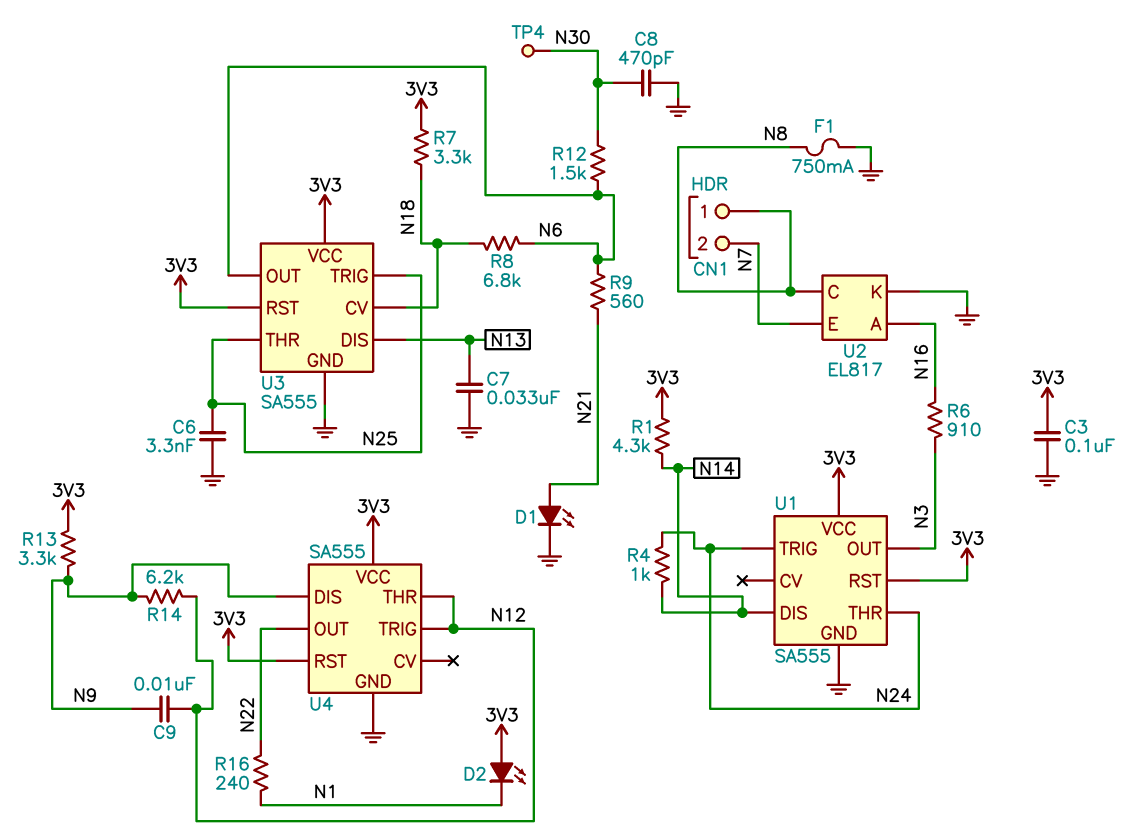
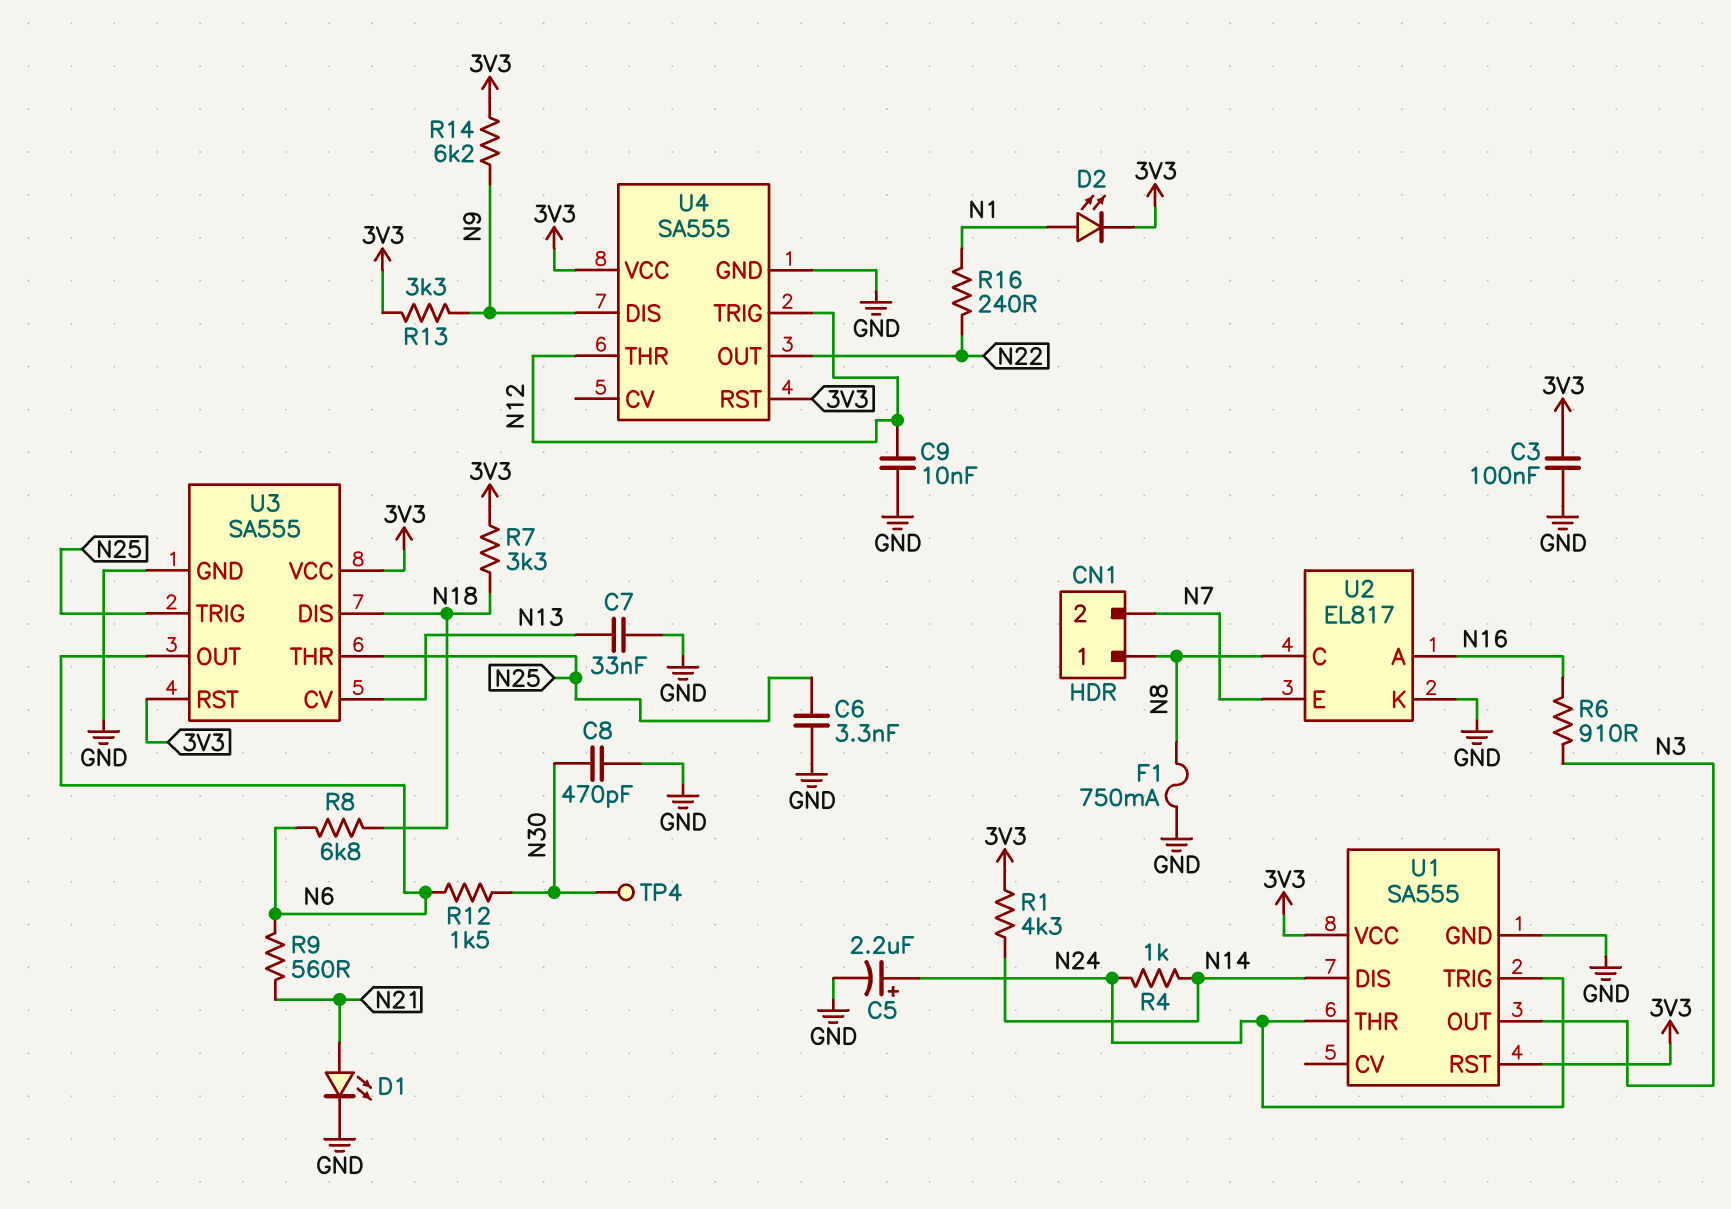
C5: none -> 2.2uF (plus N24, minus GND)
C9: 10nF (N9, N12) -> 10nF (GND, N12)
D2: LED (A 3V3, K N1) -> LED (A N1, K 3V3)
R14: 6.2k (N9, N12) -> 6.2k (3V3, N9)
U3 pin CV: N18 -> N13
U3 pin DIS: N13 -> N18

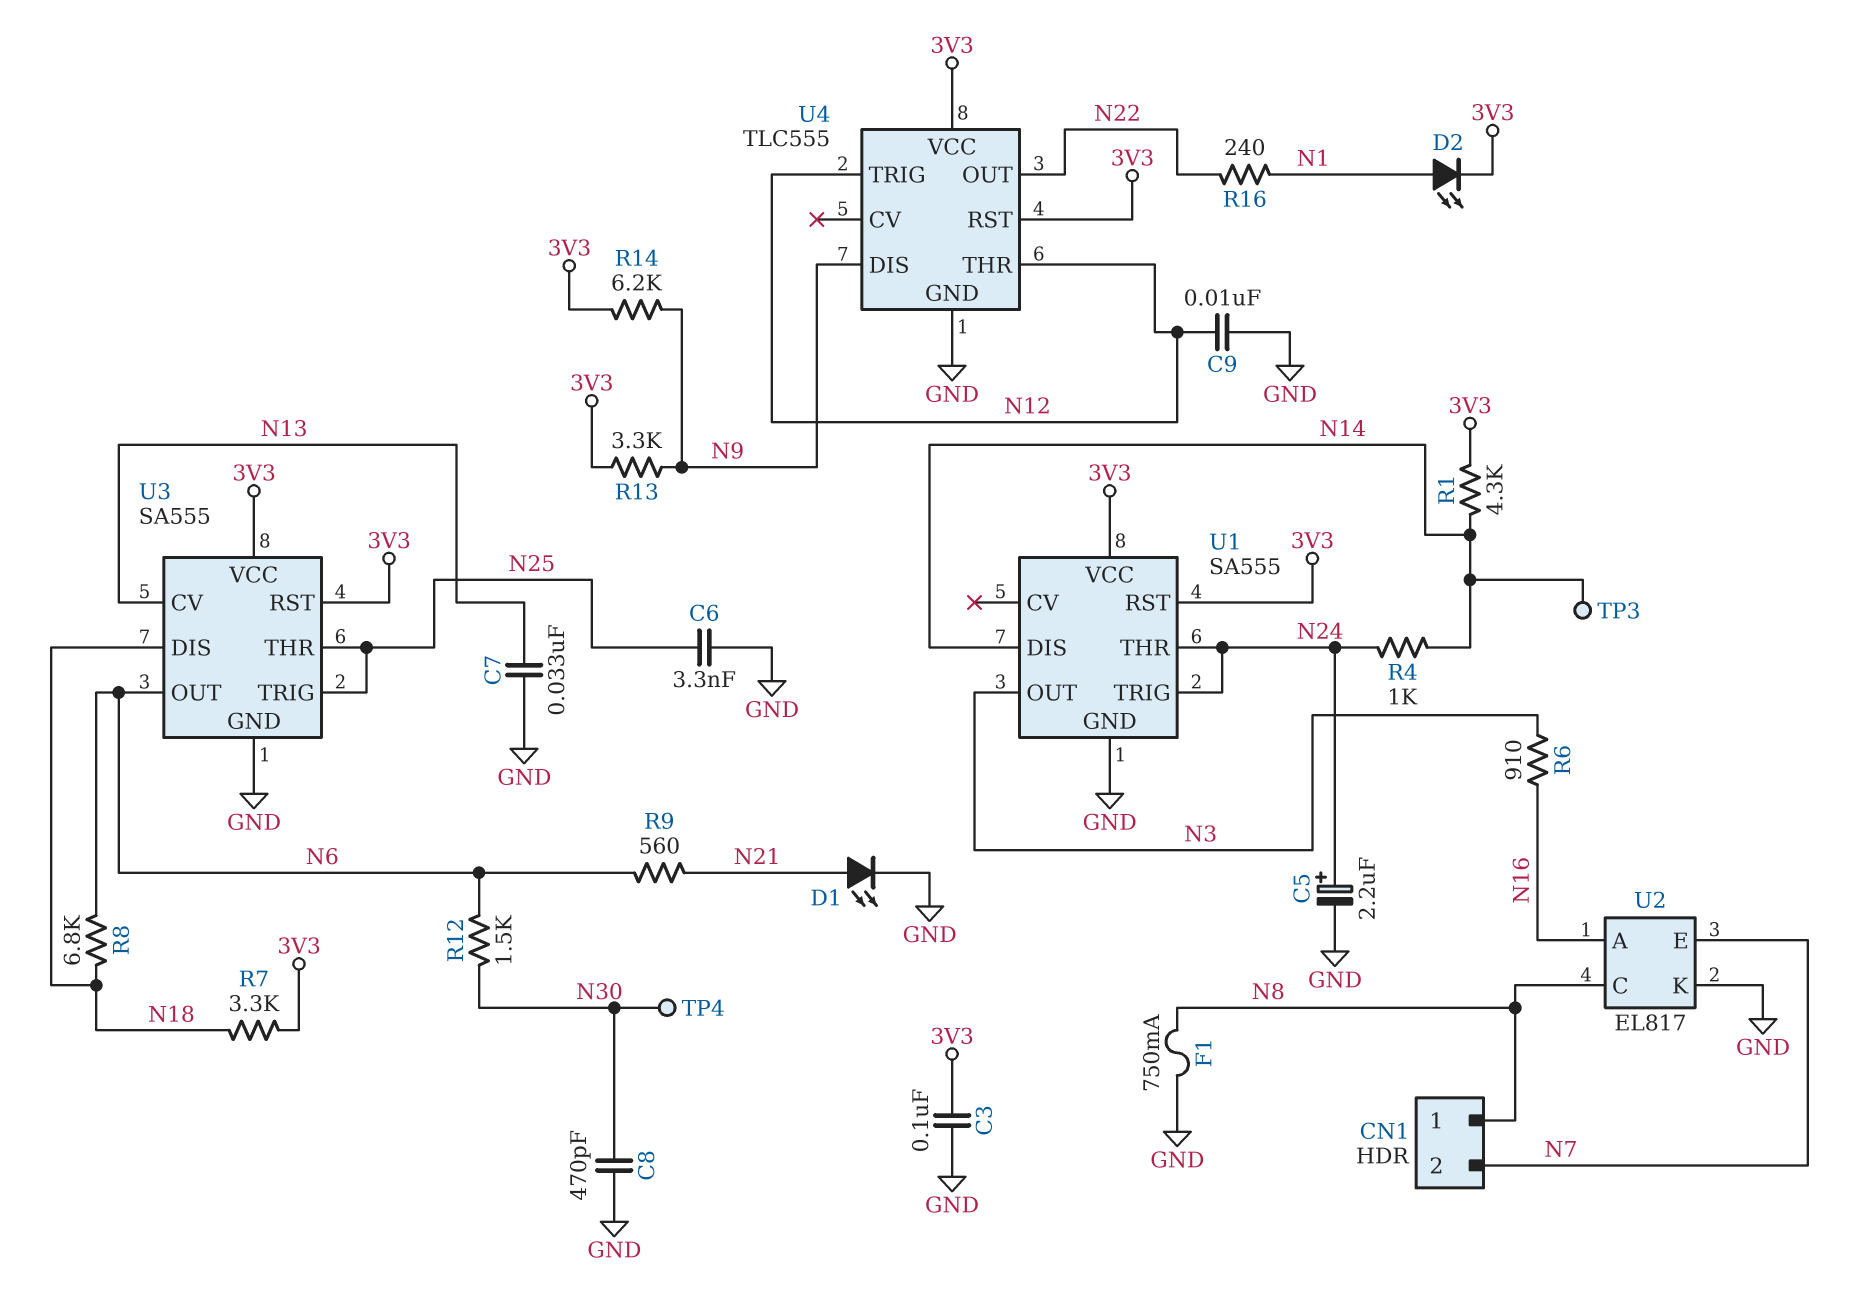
TP3: none -> test point (N14)
U4: SA555 -> TLC555

